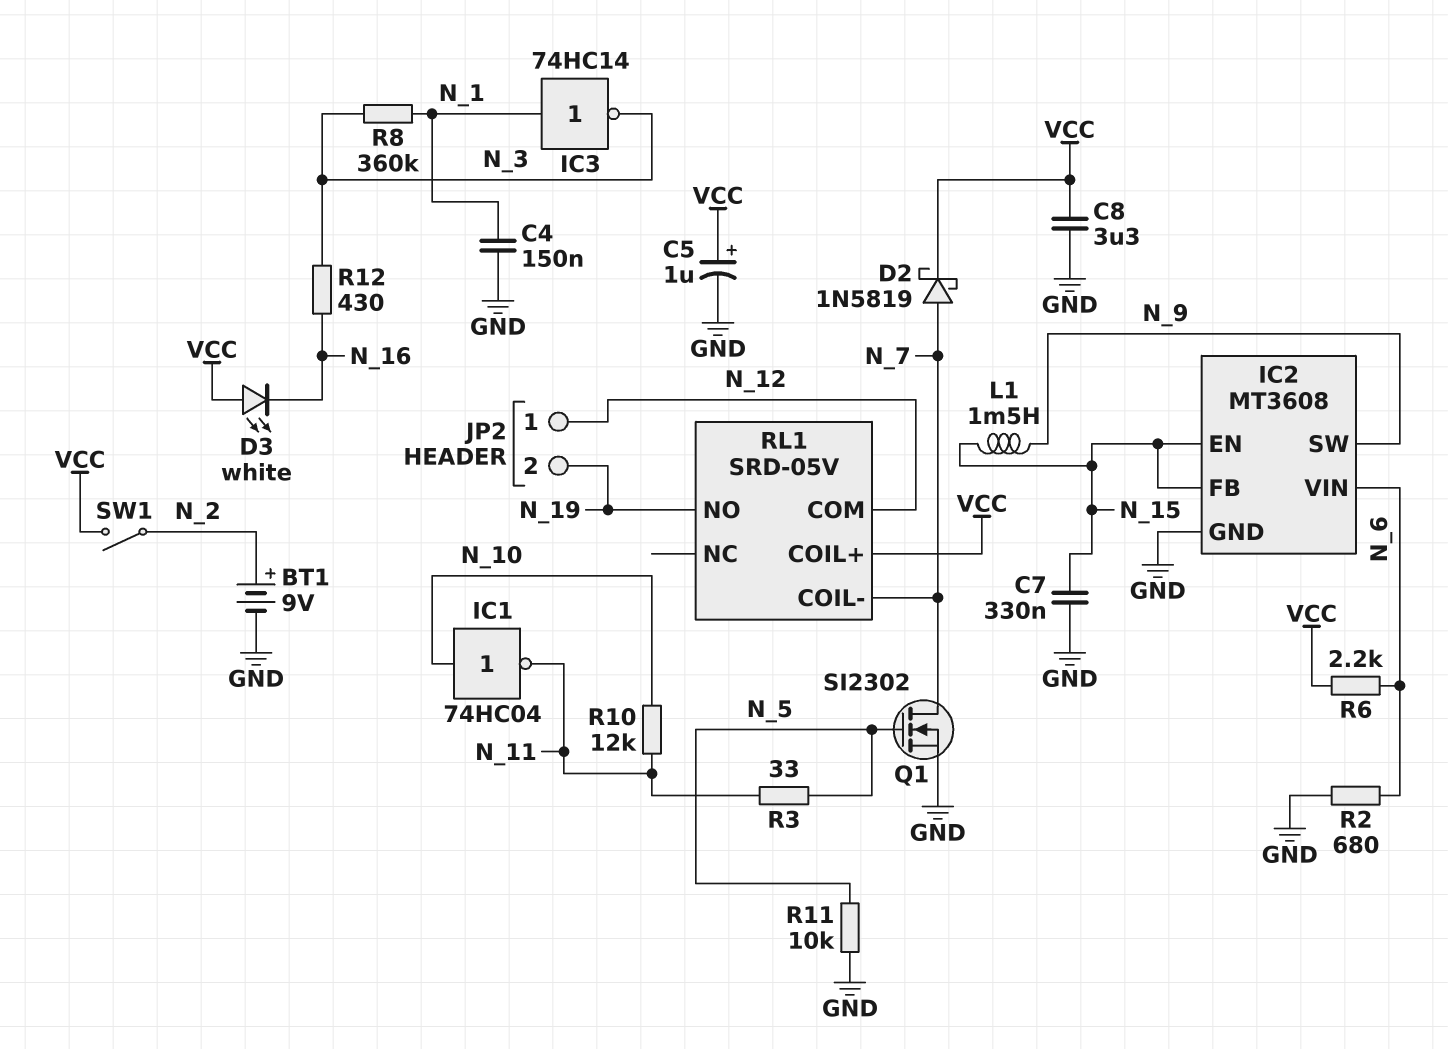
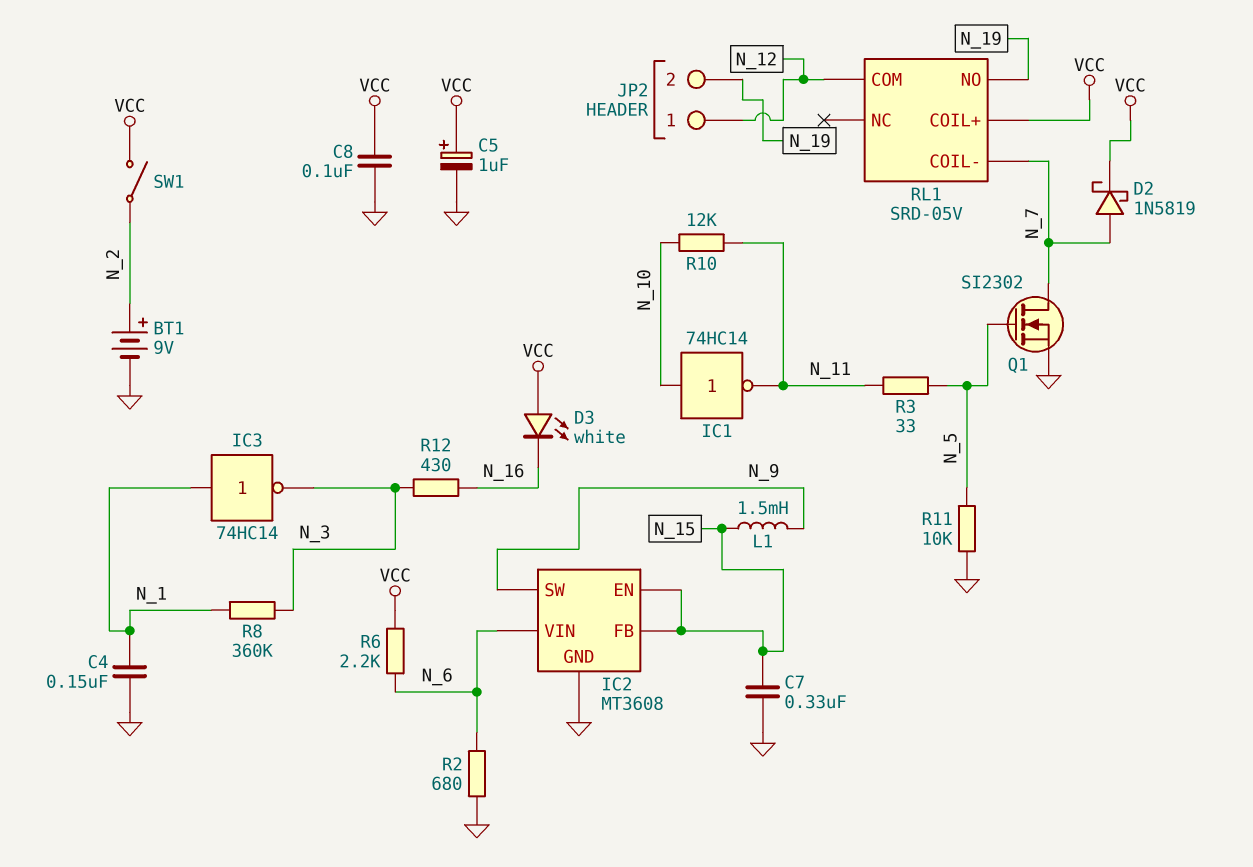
C8: 3.3uF (GND, VCC) -> 100nF (GND, VCC)
IC1: NOT 74HC04 (in N_10, out N_11) -> NOT 74HC14 (in N_10, out N_11)

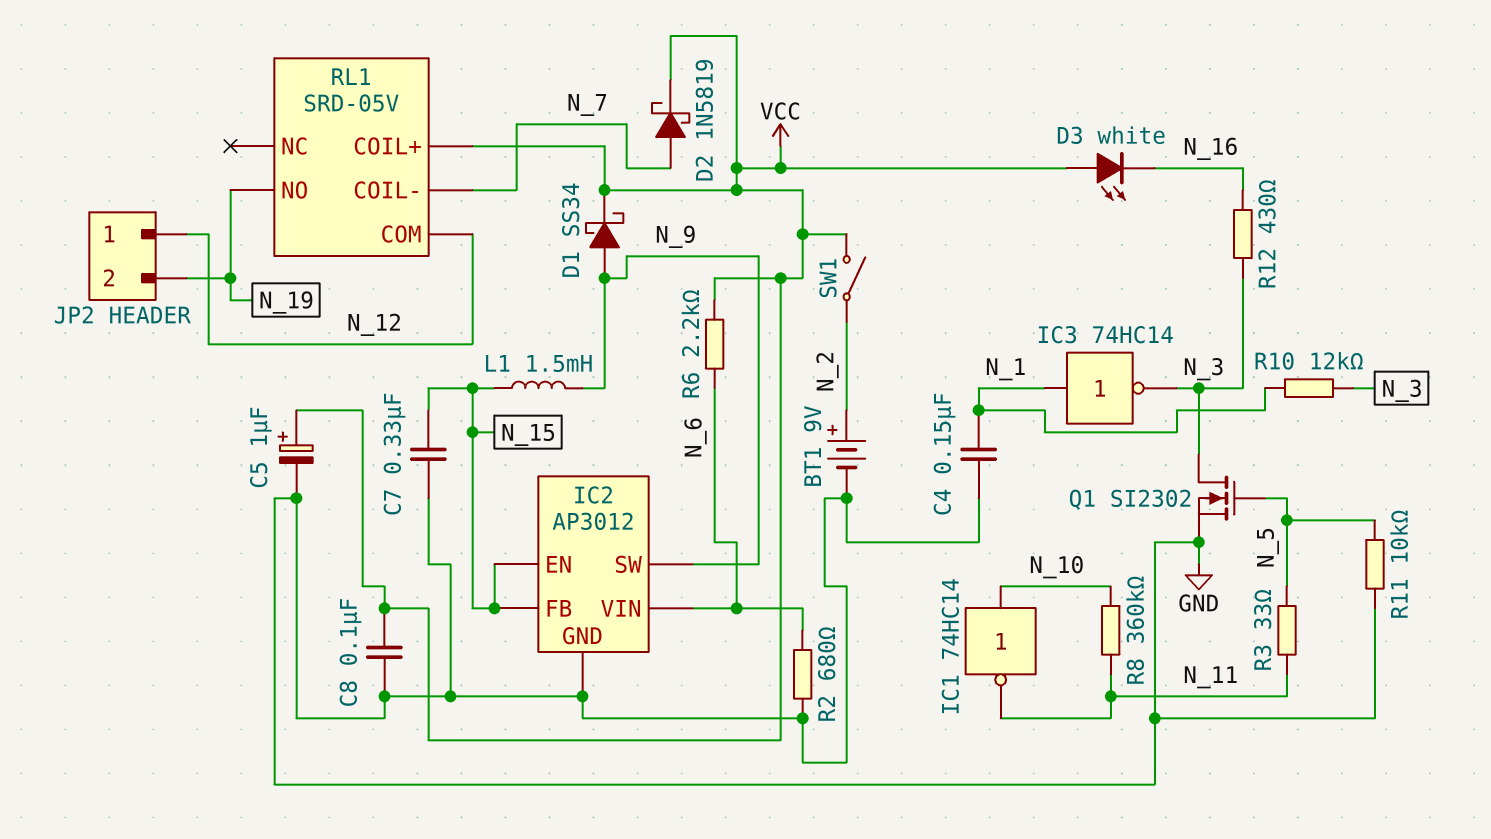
D1: none -> schottky SS34 (A N_9, K VCC)
IC2: MT3608 -> AP3012
Q1: NMOS SI2302 (G N_5, D N_7, S GND) -> NMOS SI2302 (G N_5, D N_3, S GND)
R8: 360k (N_1, N_3) -> 360k (N_10, N_11)
R10: 12k (N_10, N_11) -> 12k (N_1, N_3)

